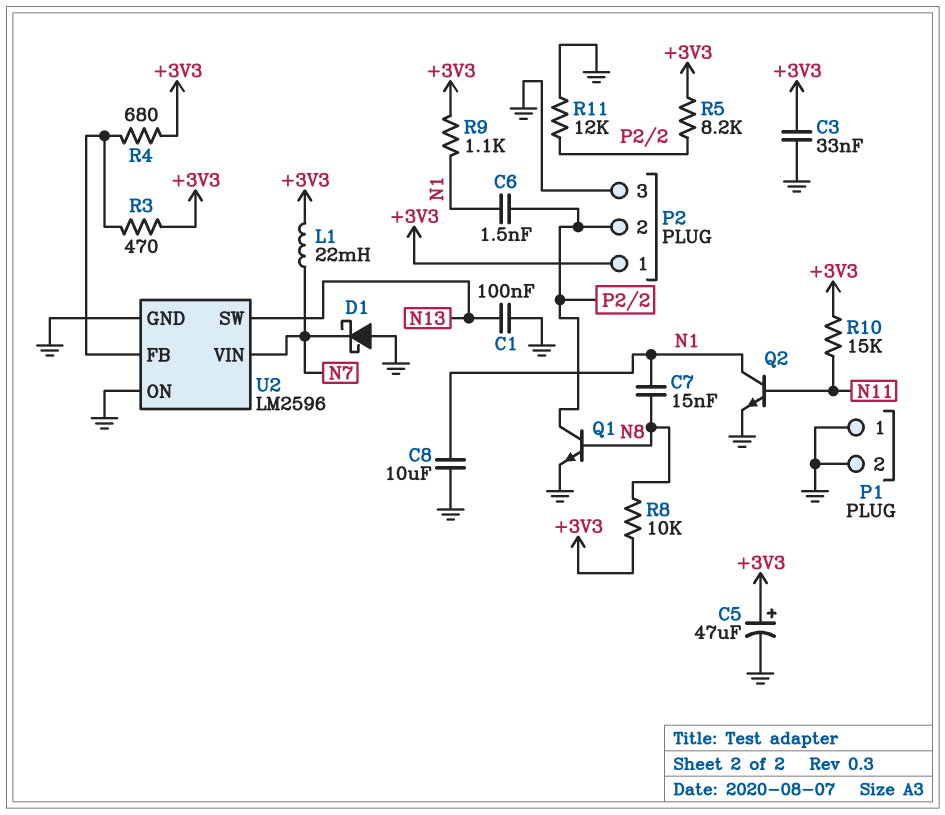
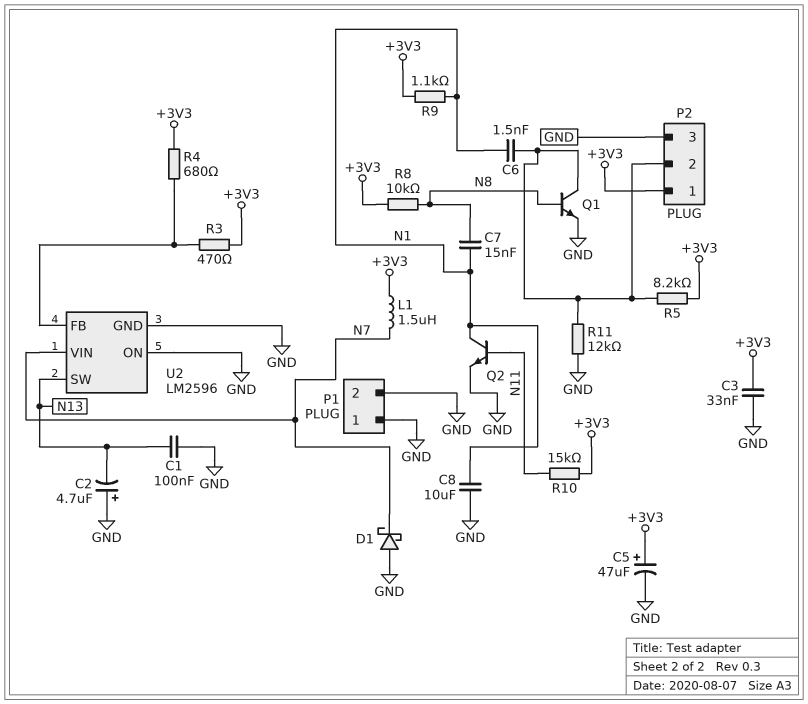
C2: none -> 4.7uF (plus GND, minus N13)
L1: 22mH (+3V3, N7) -> 1.5uH (+3V3, N7)

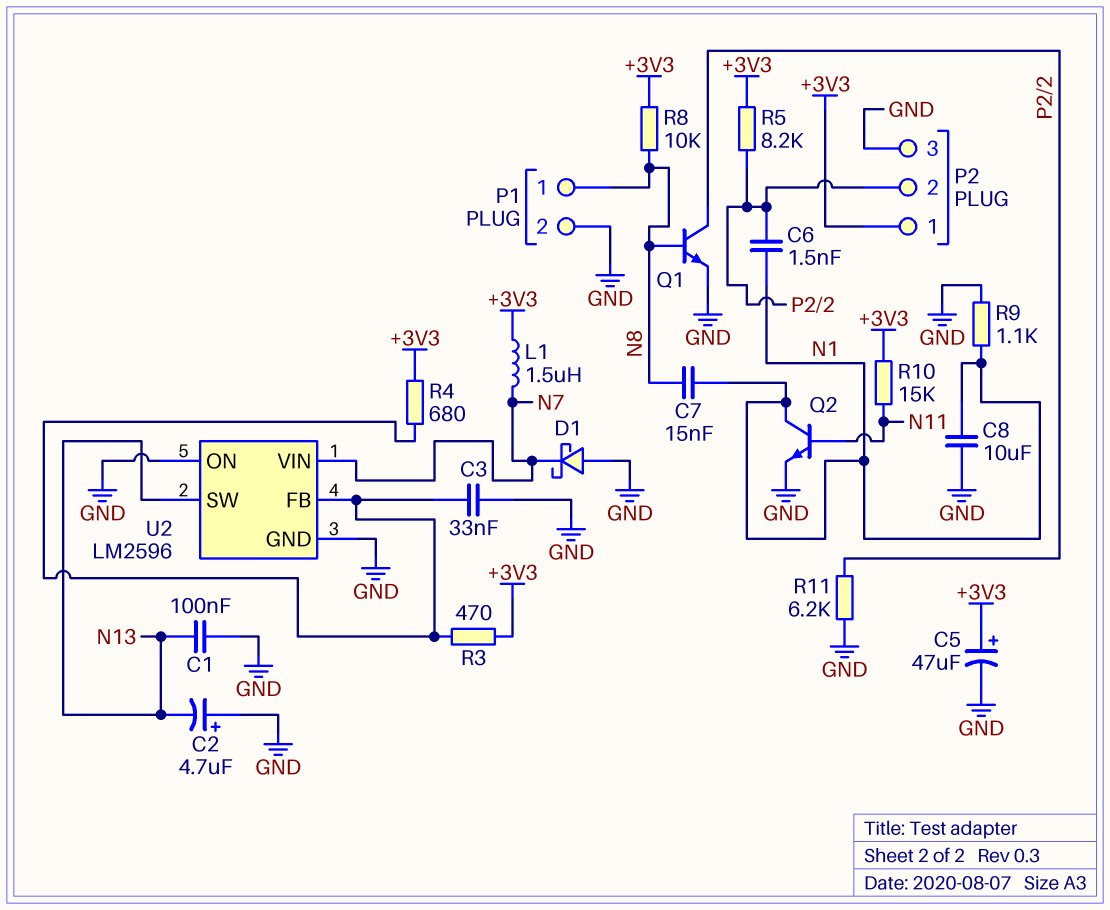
C3: 33nF (+3V3, GND) -> 33nF (GND, U2/FB)
P1 pin 1: GND -> N8
R9: 1.1k (+3V3, N1) -> 1.1k (GND, N1)
R11: 12k (GND, P2/2) -> 6.2k (GND, P2/2)

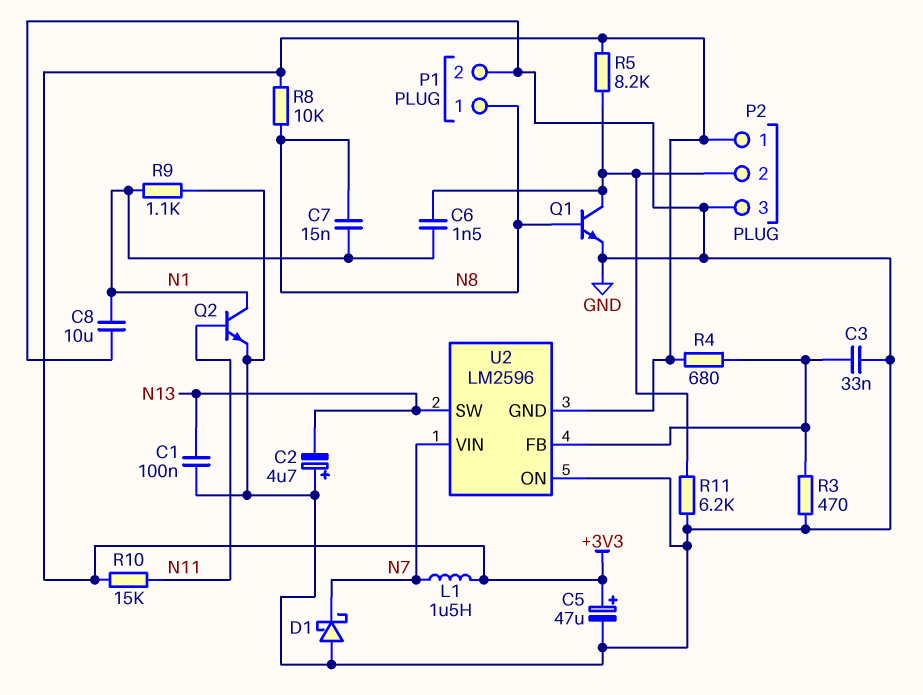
R3: 470 (+3V3, U2/FB) -> 470 (GND, U2/FB)
U2 pin GND: GND -> +3V3

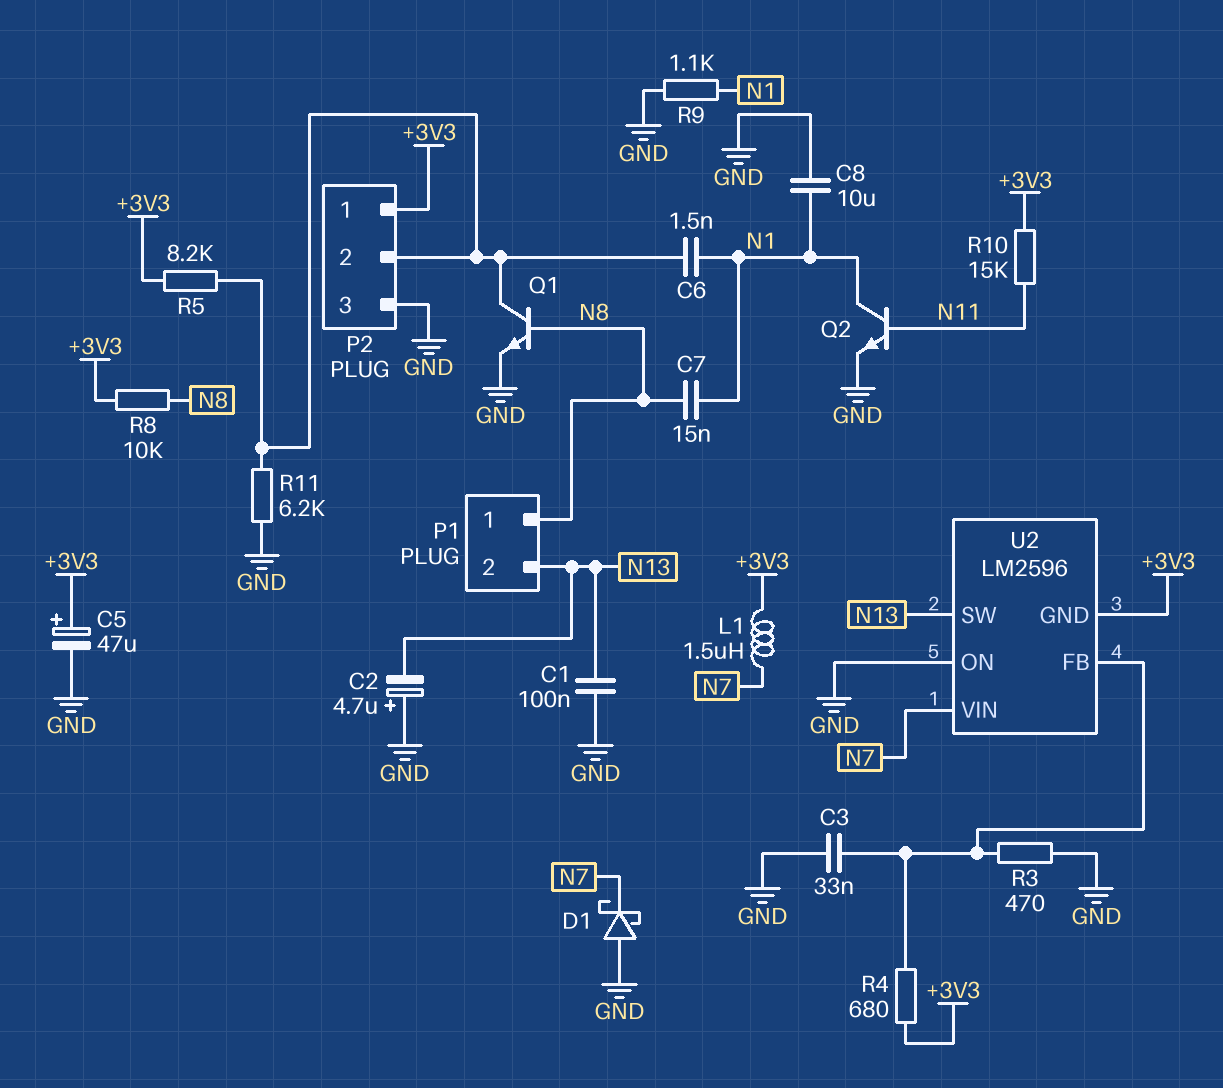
P1 pin 2: GND -> N13

